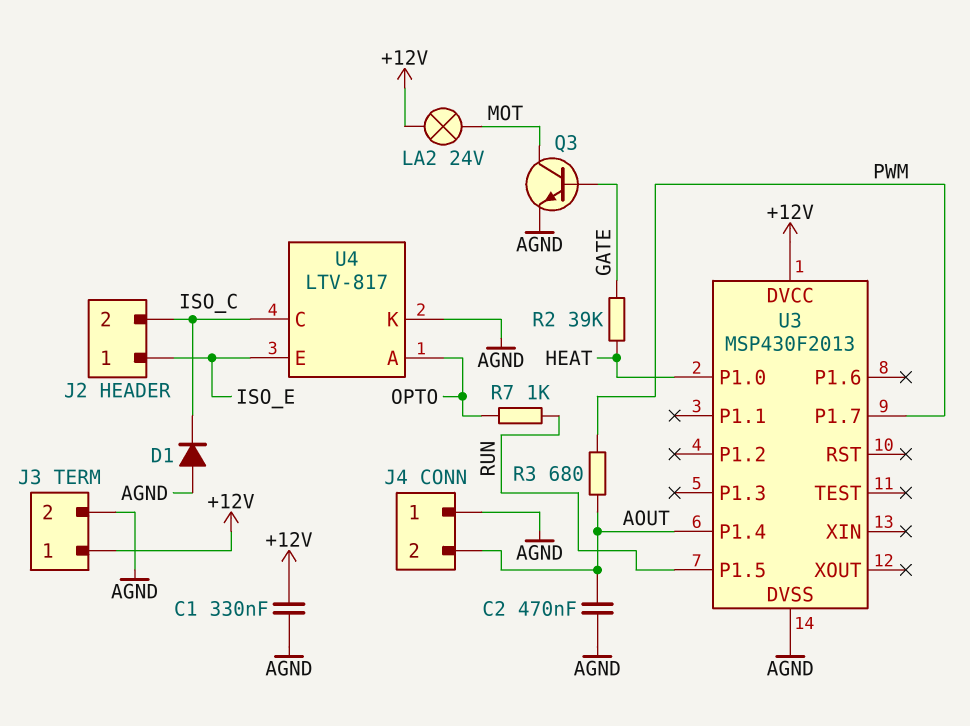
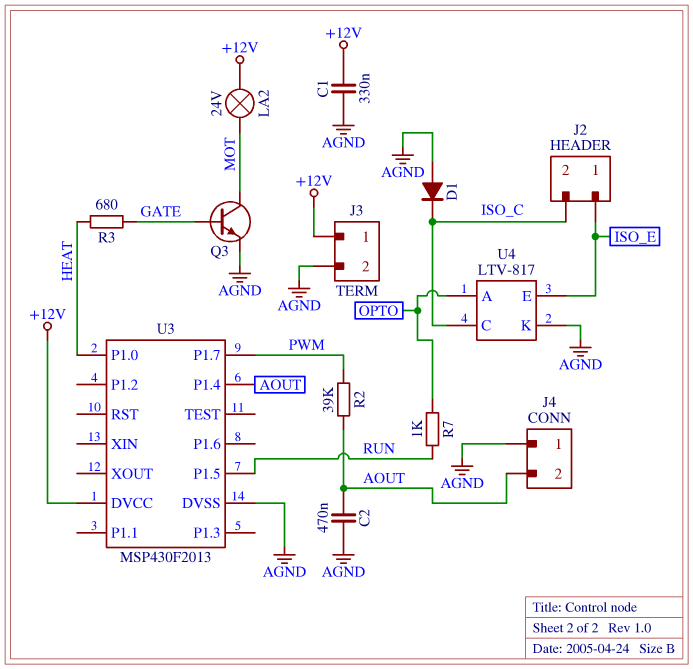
R2: 39k (GATE, HEAT) -> 39k (AOUT, PWM)
R3: 680 (AOUT, PWM) -> 680 (GATE, HEAT)

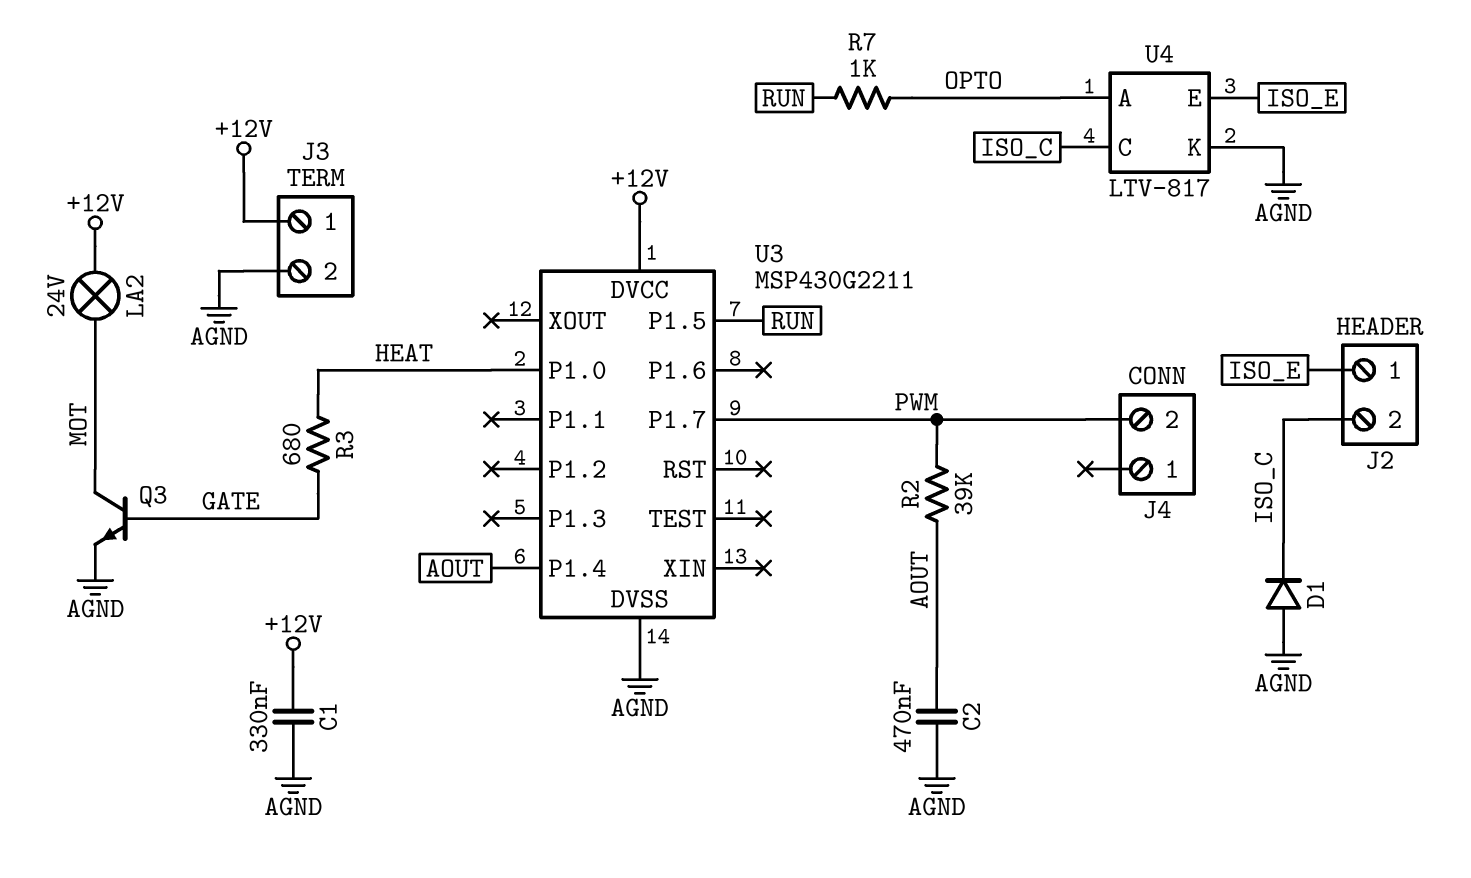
J4 pin 1: AGND -> none
J4 pin 2: AOUT -> PWM
U3: MSP430F2013 -> MSP430G2211

